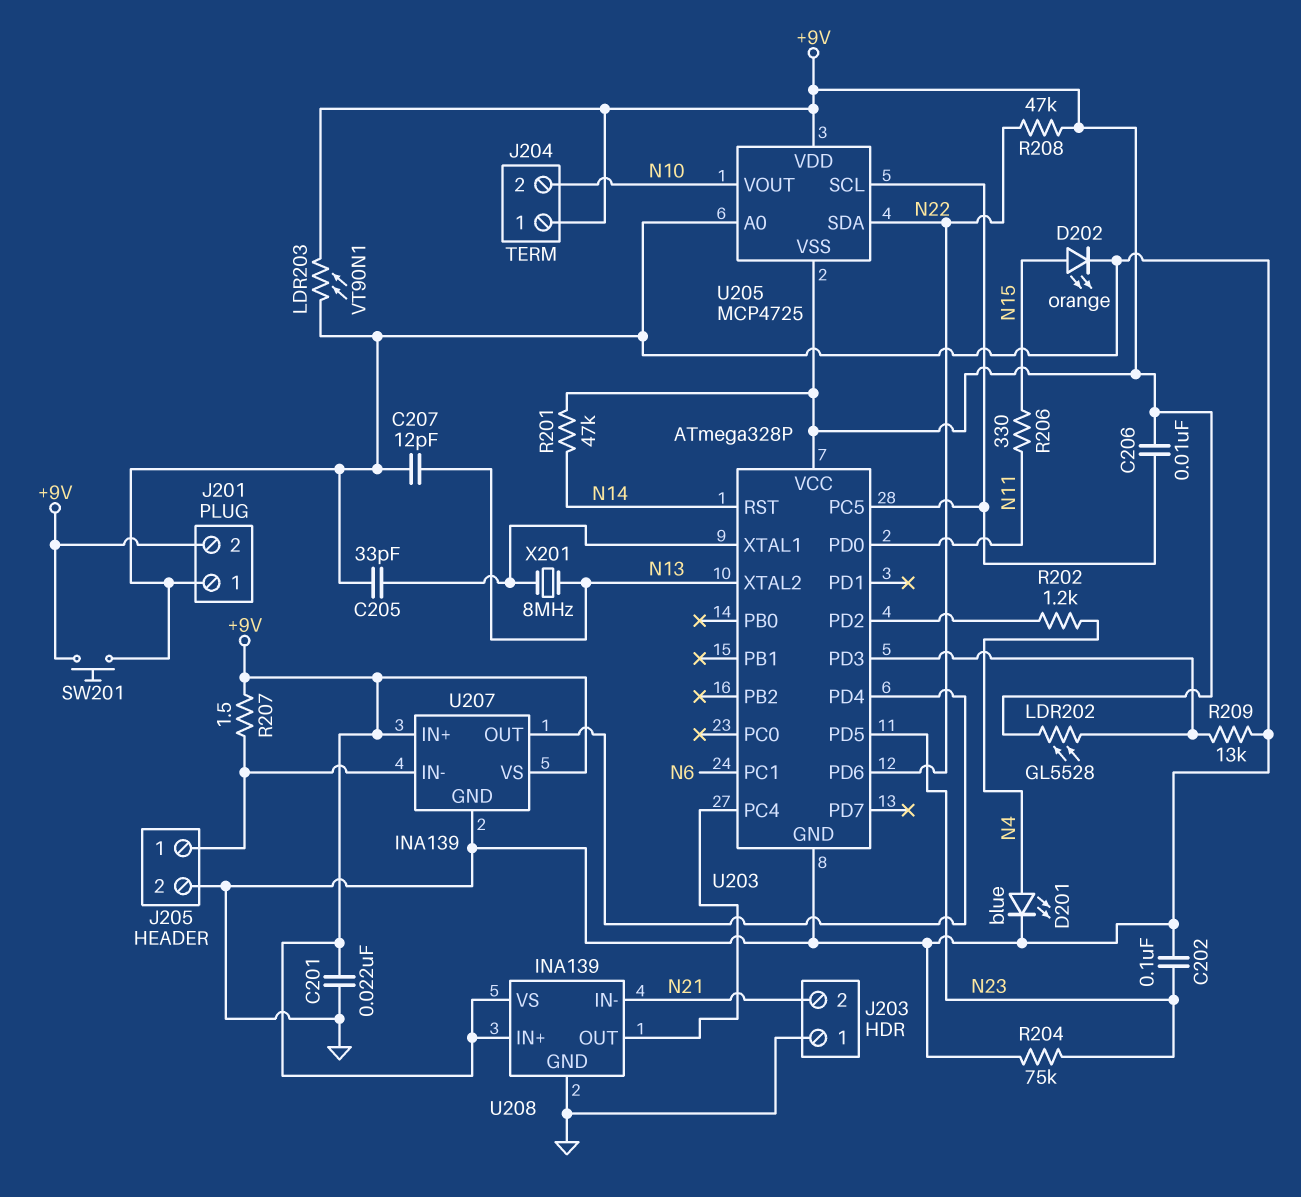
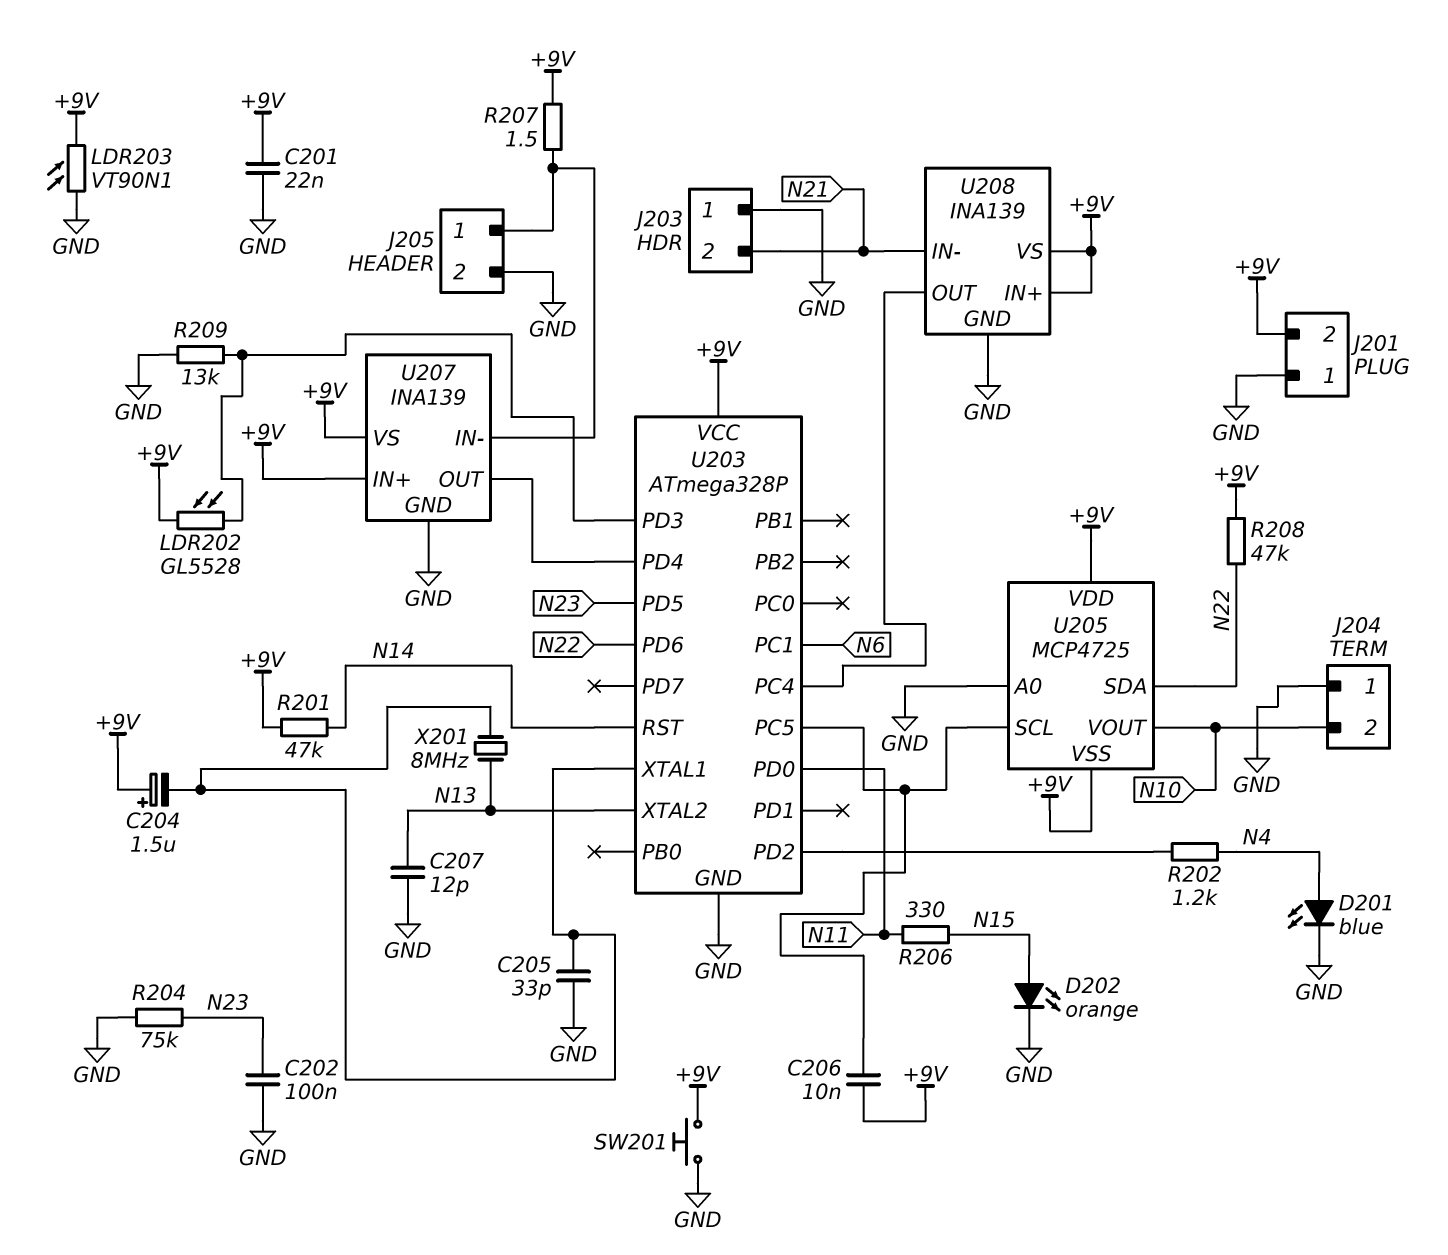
C204: none -> 1.5uF (plus +9V, minus U203/XTAL1)
J204 pin 1: +9V -> GND

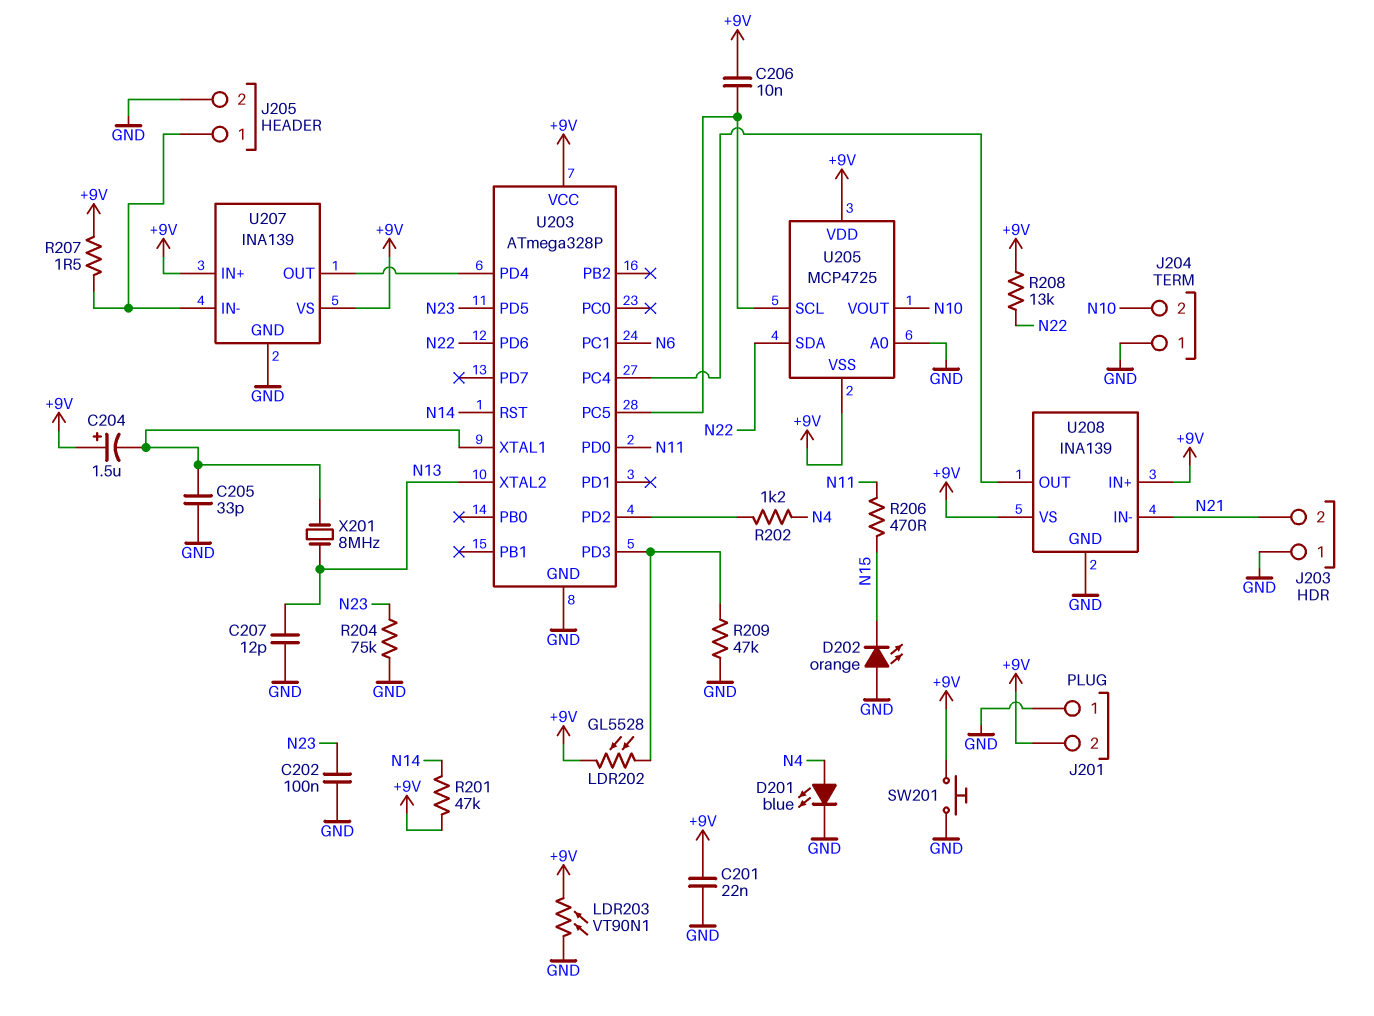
D202: LED orange (A N15, K GND) -> LED orange (A GND, K N15)
R206: 330 (N11, N15) -> 470 (N11, N15)
R208: 47k (+9V, N22) -> 13k (+9V, N22)
R209: 13k (GND, U203/PD3) -> 47k (GND, U203/PD3)

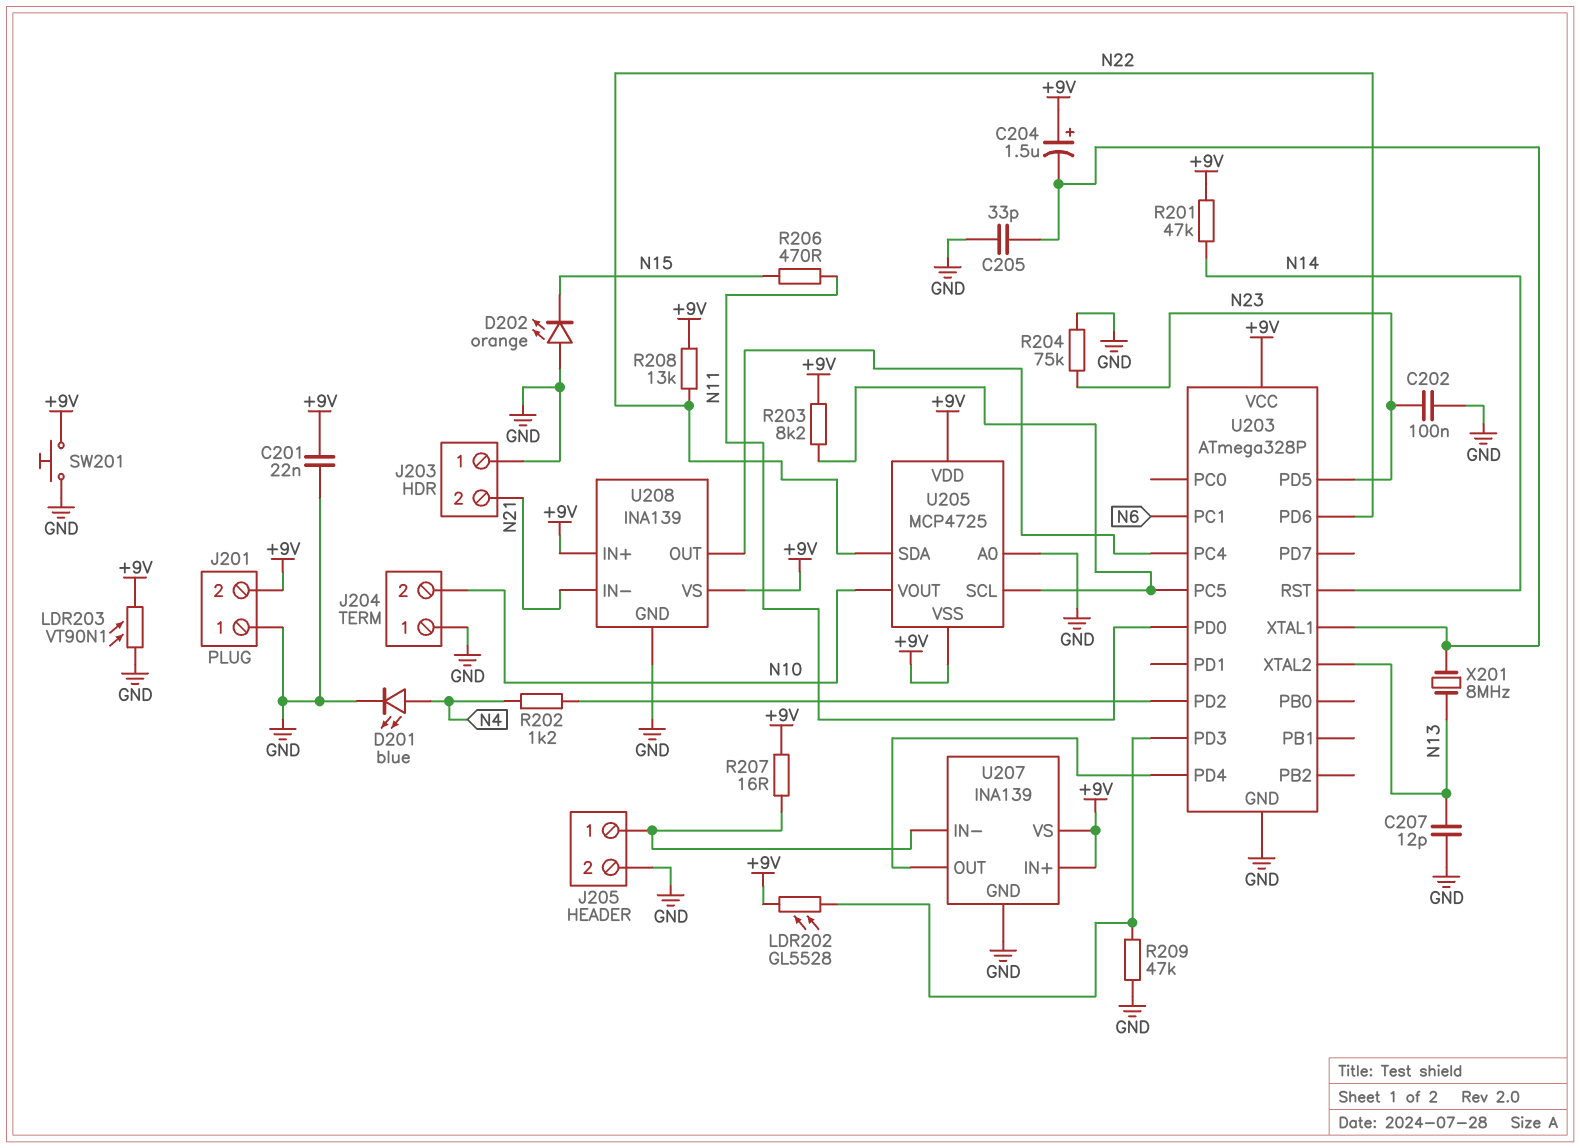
C206: 10nF (+9V, U203/PC5) -> none
R203: none -> 8.2k (+9V, U203/PC5)
R207: 1.5 (+9V, J205/1) -> 16 (+9V, J205/1)

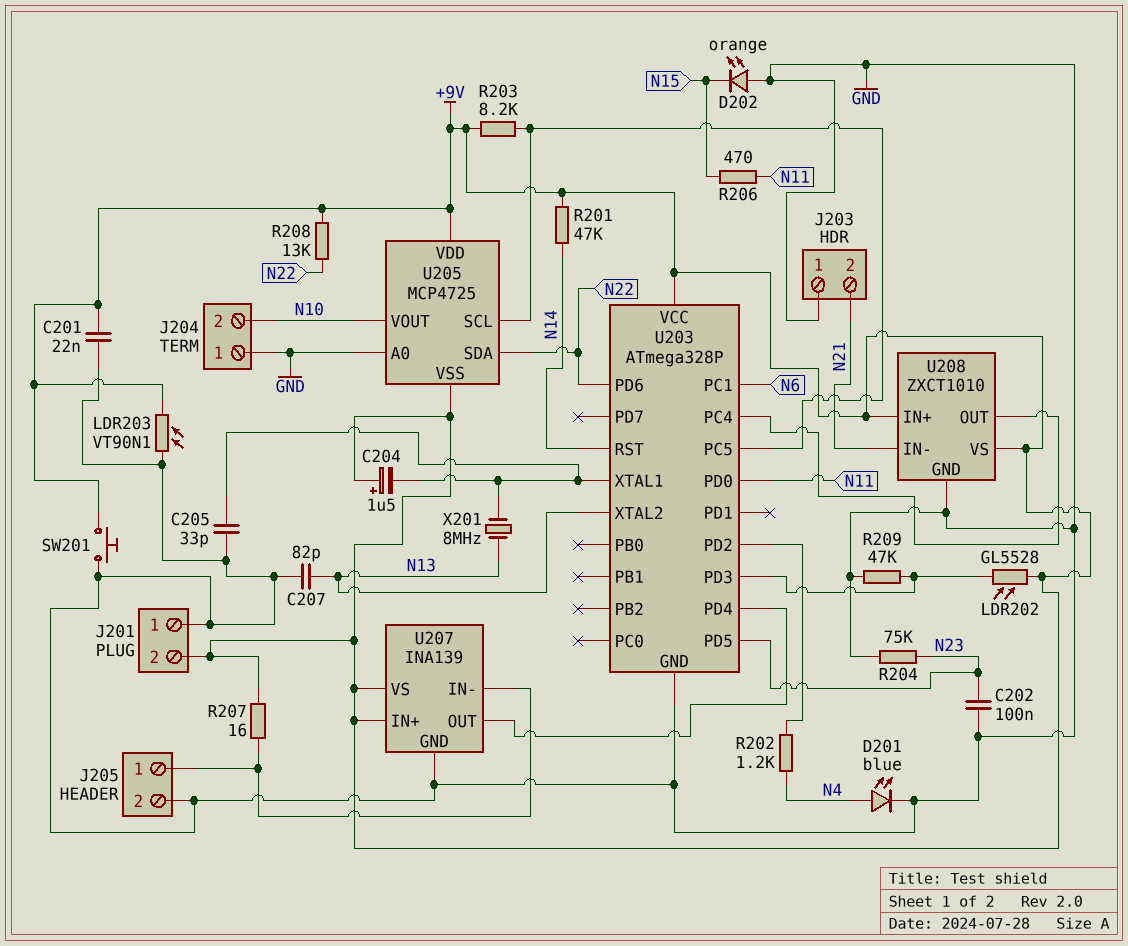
C207: 12pF (GND, N13) -> 82pF (GND, N13)
U208: INA139 -> ZXCT1010

